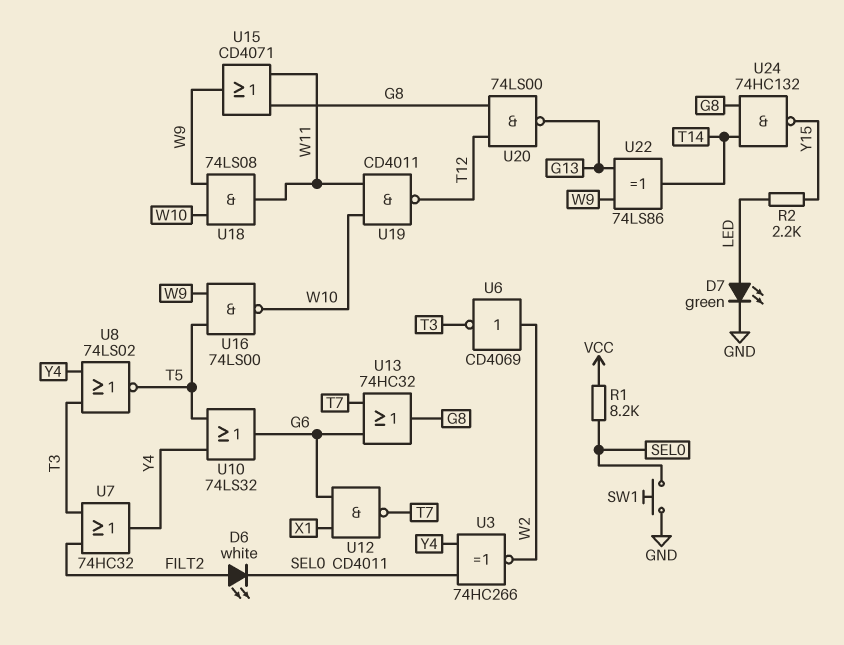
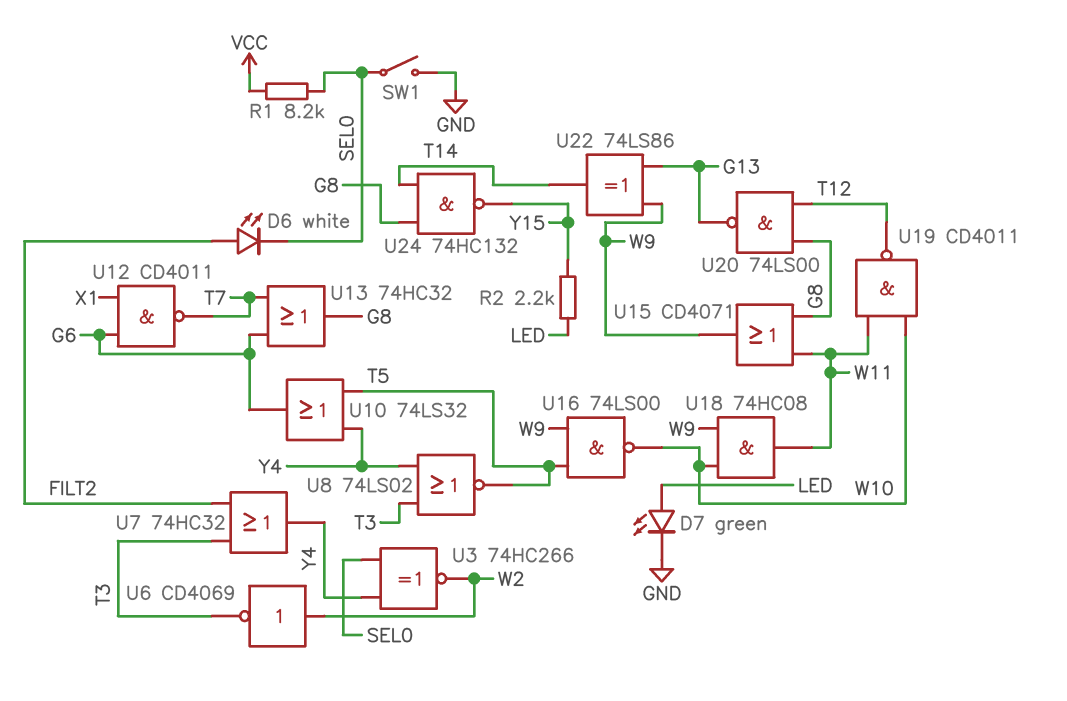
SW1: button (GND, SEL0) -> switch (GND, SEL0)
U18: AND 74LS08 (in W9, in W10, out W11) -> AND 74HC08 (in W9, in W10, out W11)

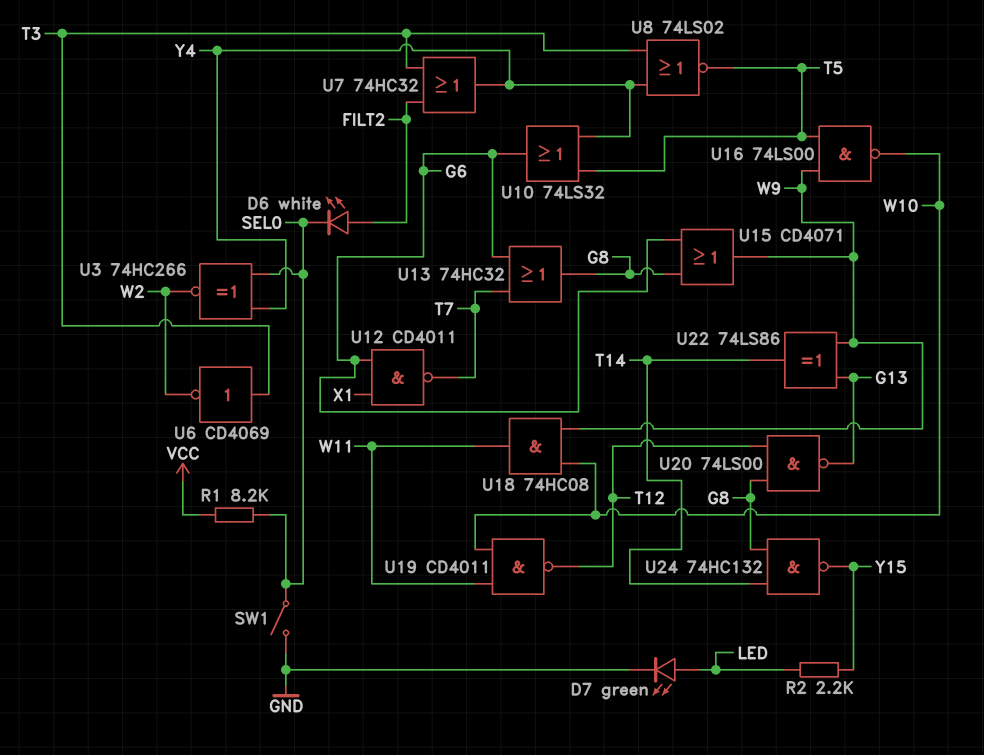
U6: NOT CD4069 (in W2, out T3) -> NOT CD4069 (in T3, out W2)
U15: OR CD4071 (in G8, in W11, out W9) -> OR CD4071 (in G6, in G8, out W9)

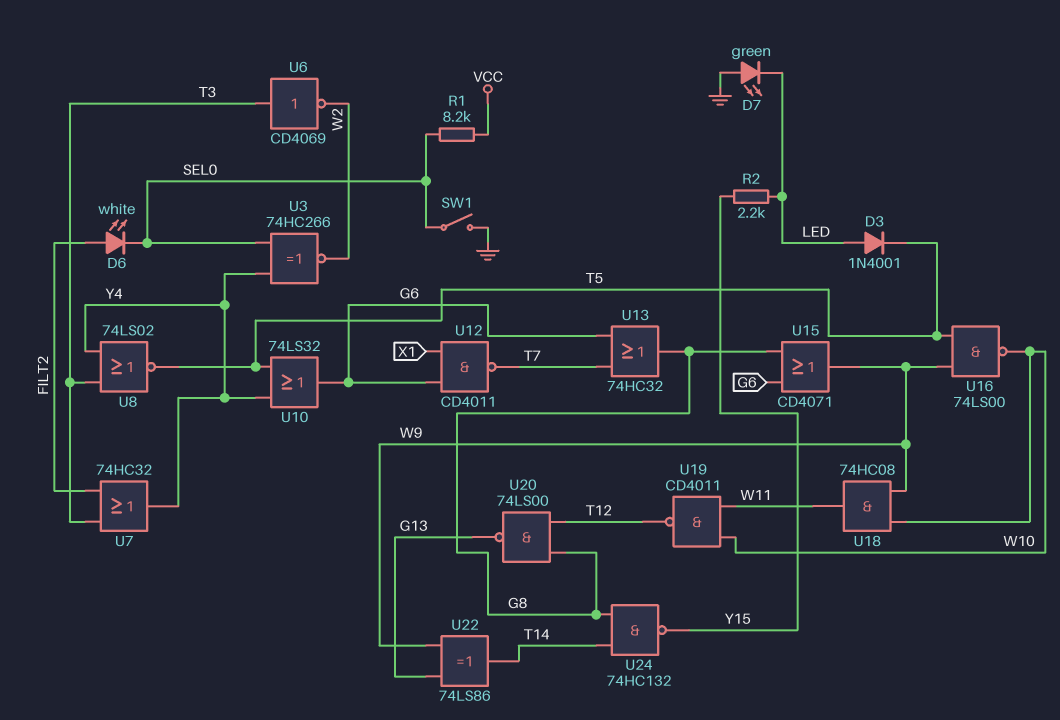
D3: none -> diode 1N4001 (A LED, K T5)
D7: LED green (A LED, K GND) -> LED green (A GND, K LED)

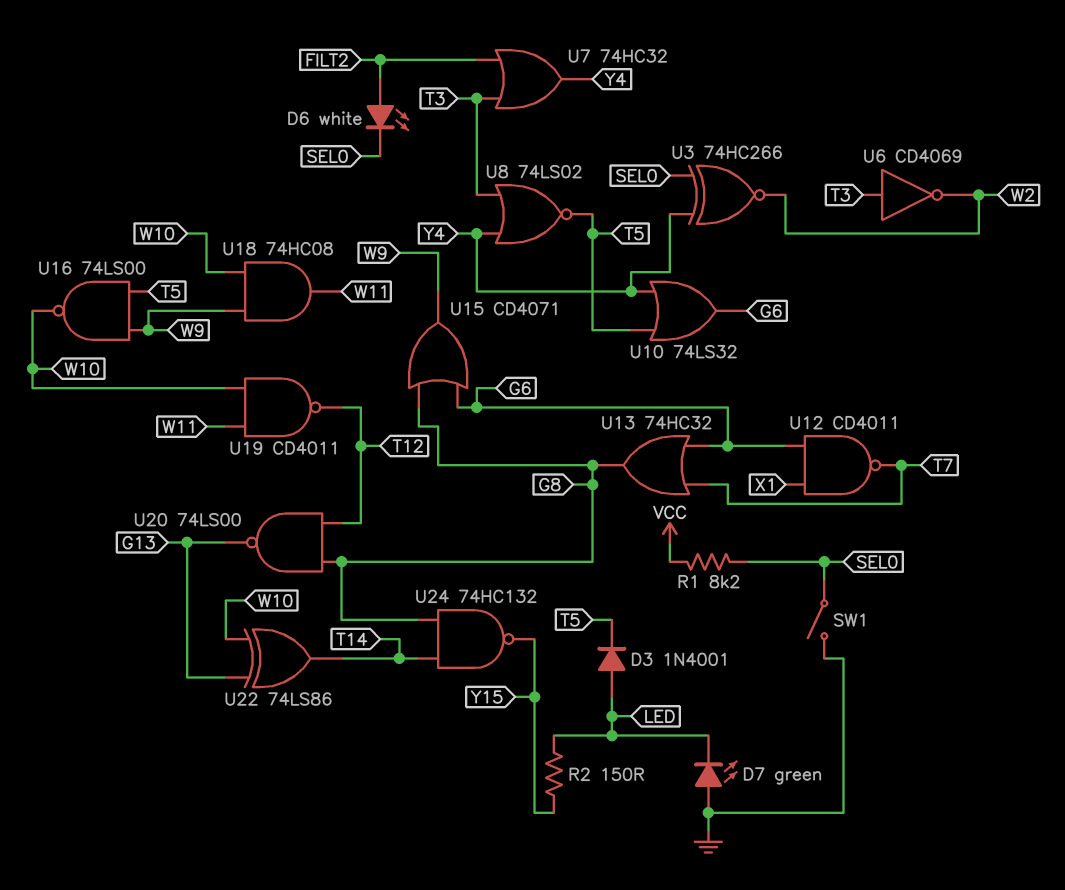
R2: 2.2k (LED, Y15) -> 150 (LED, Y15)
U22: XOR 74LS86 (in G13, in W9, out T14) -> XOR 74LS86 (in G13, in W10, out T14)

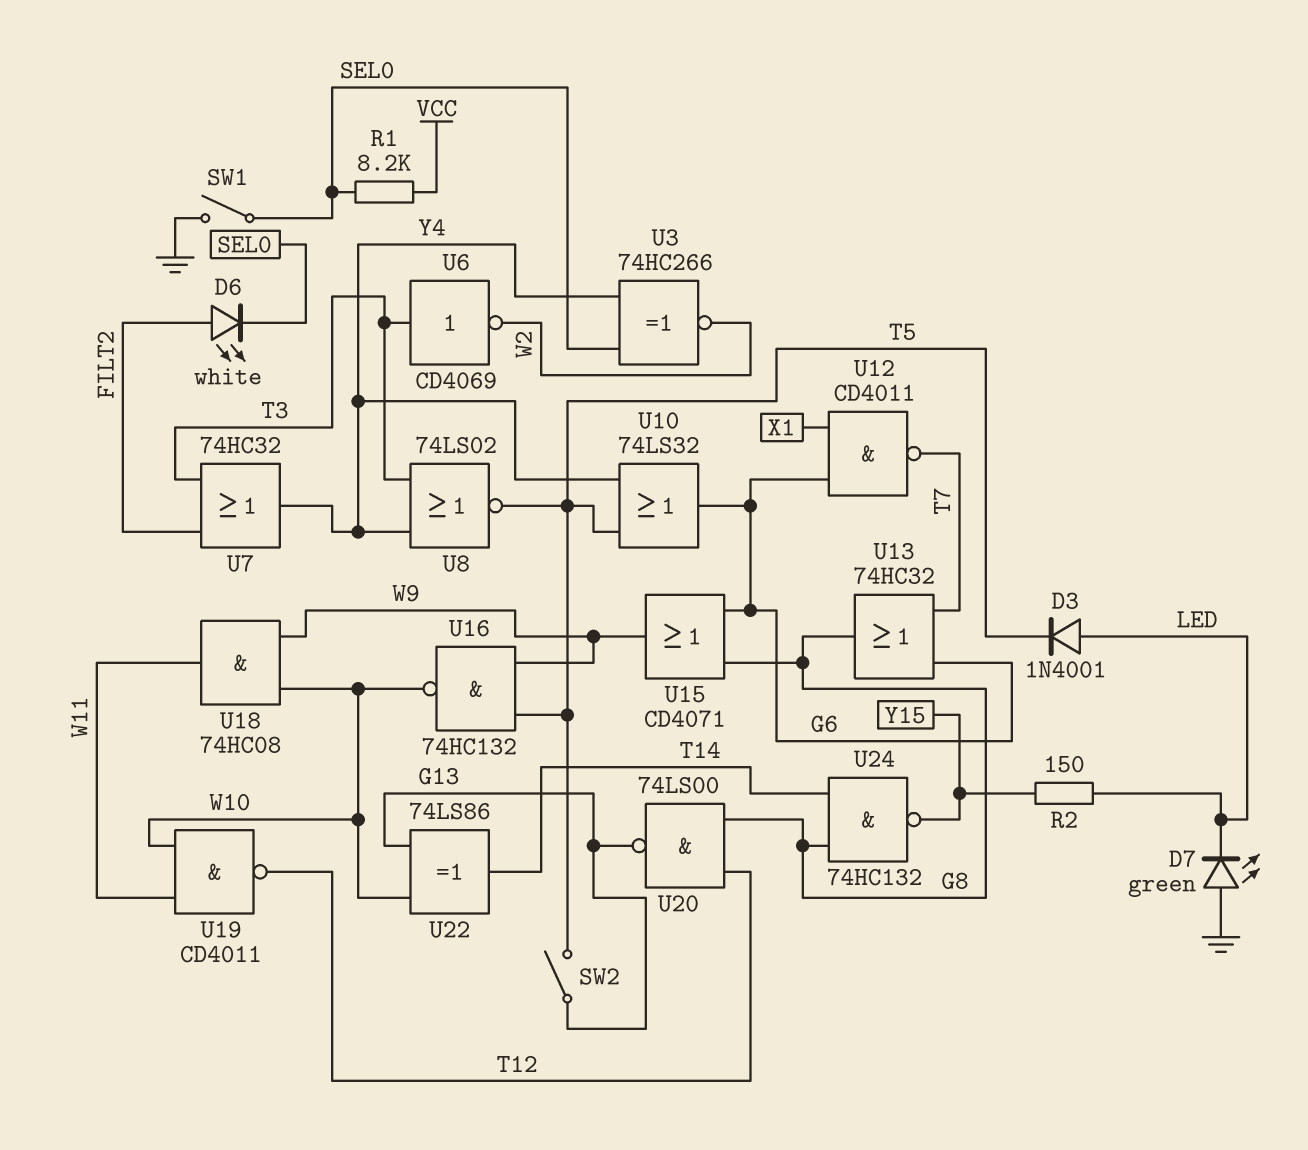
SW2: none -> switch (G13, T5)
U16: NAND 74LS00 (in T5, in W9, out W10) -> NAND 74HC132 (in T5, in W9, out W10)

